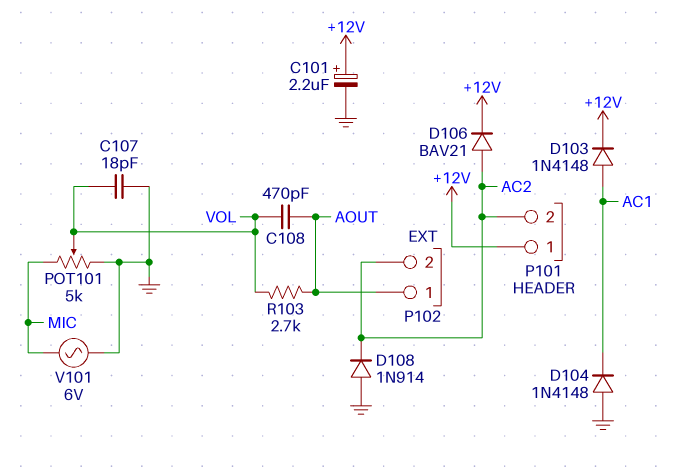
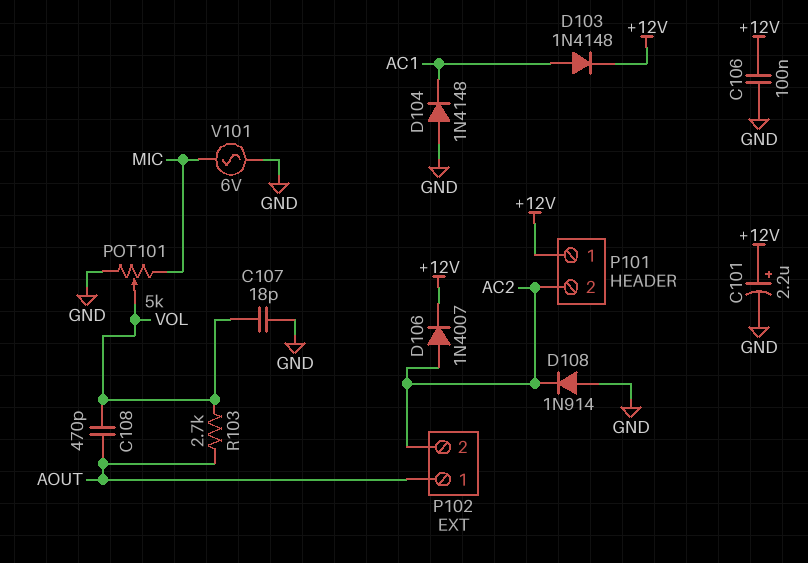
C106: none -> 100nF (+12V, GND)
D106: diode BAV21 (A AC2, K +12V) -> diode 1N4007 (A AC2, K +12V)

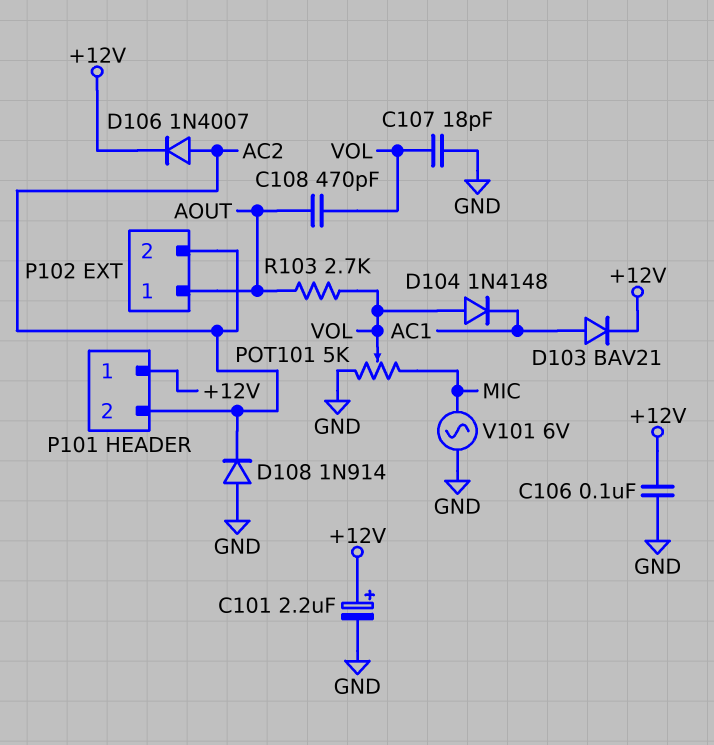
D103: diode 1N4148 (A AC1, K +12V) -> diode BAV21 (A AC1, K +12V)
D104: diode 1N4148 (A GND, K AC1) -> diode 1N4148 (A VOL, K AC1)

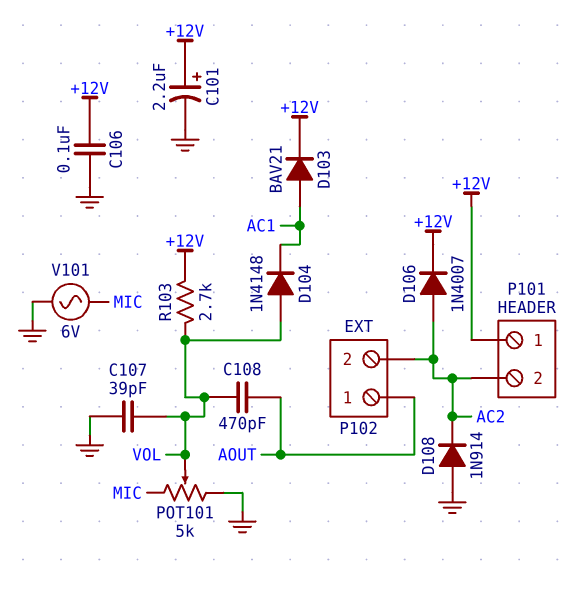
C107: 18pF (GND, VOL) -> 39pF (GND, VOL)
R103: 2.7k (AOUT, VOL) -> 2.7k (+12V, VOL)

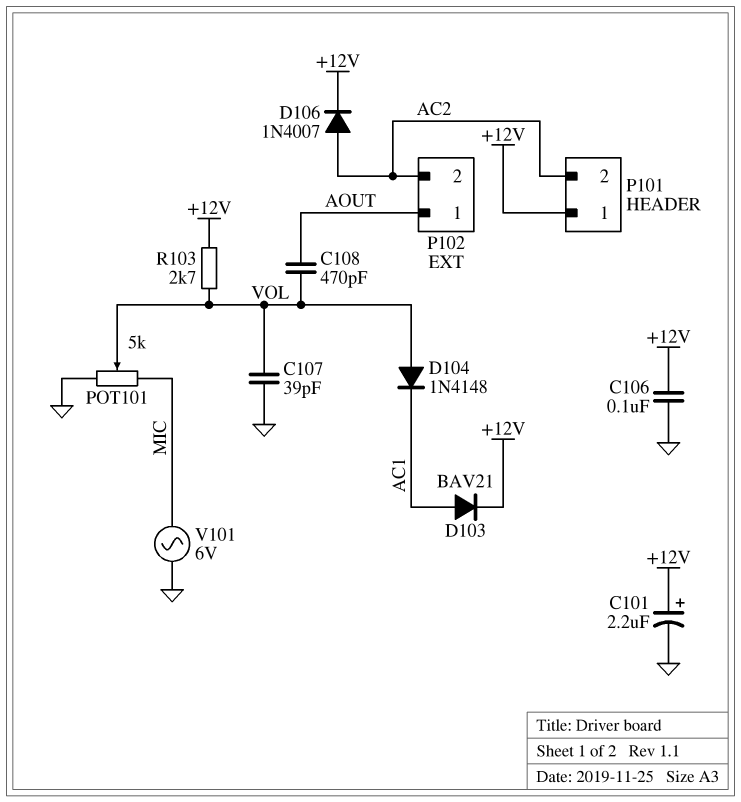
D108: diode 1N914 (A GND, K AC2) -> none

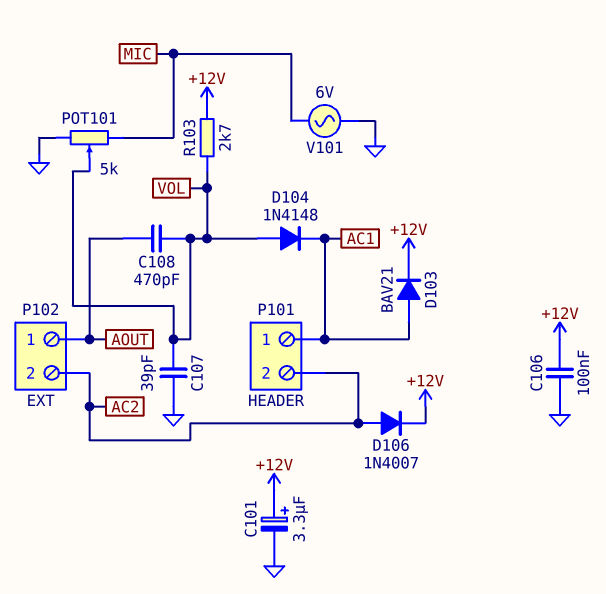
C101: 2.2uF (plus +12V, minus GND) -> 3.3uF (plus +12V, minus GND)
P101 pin 1: +12V -> AC1

